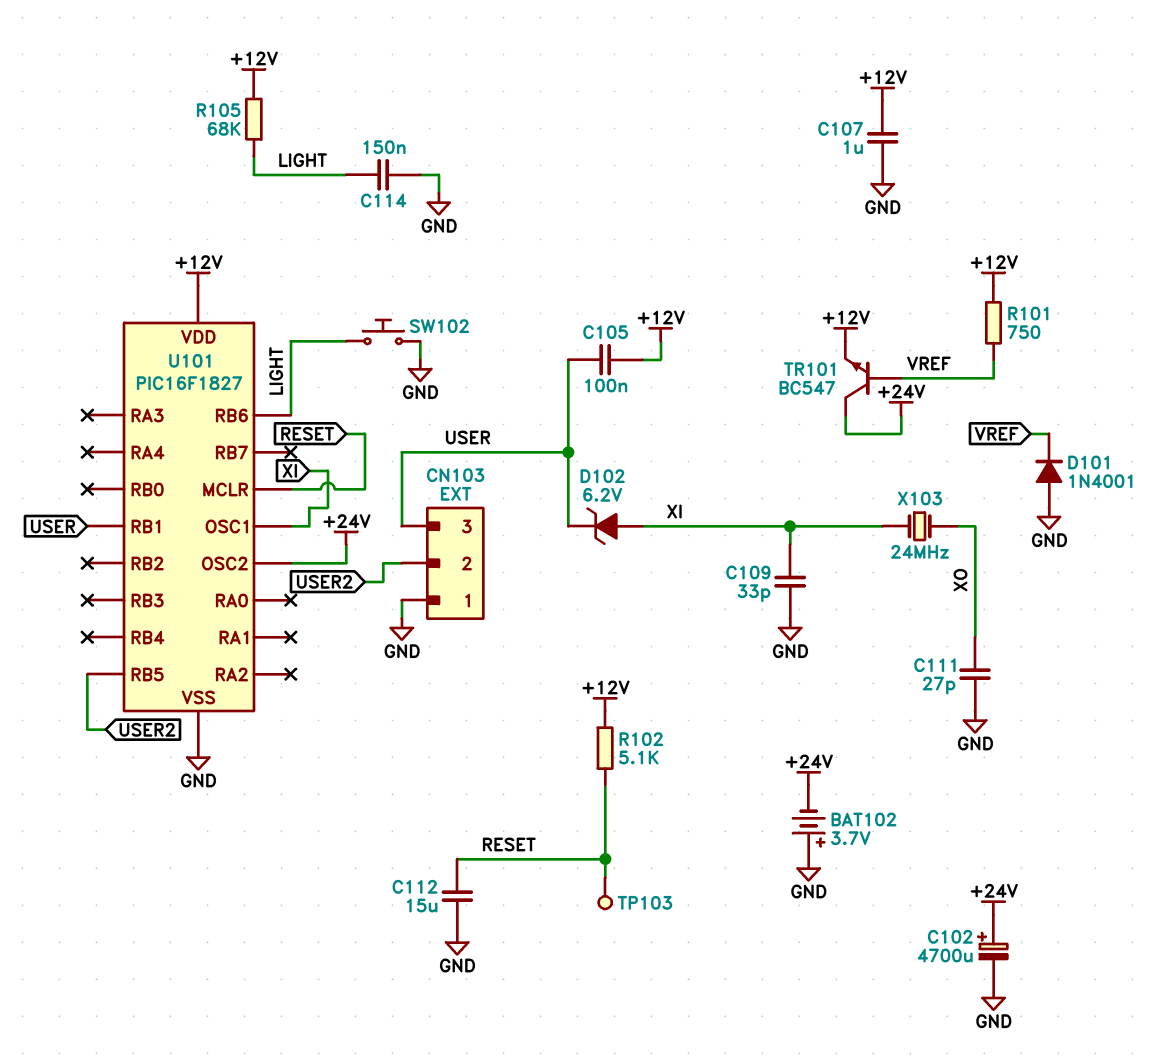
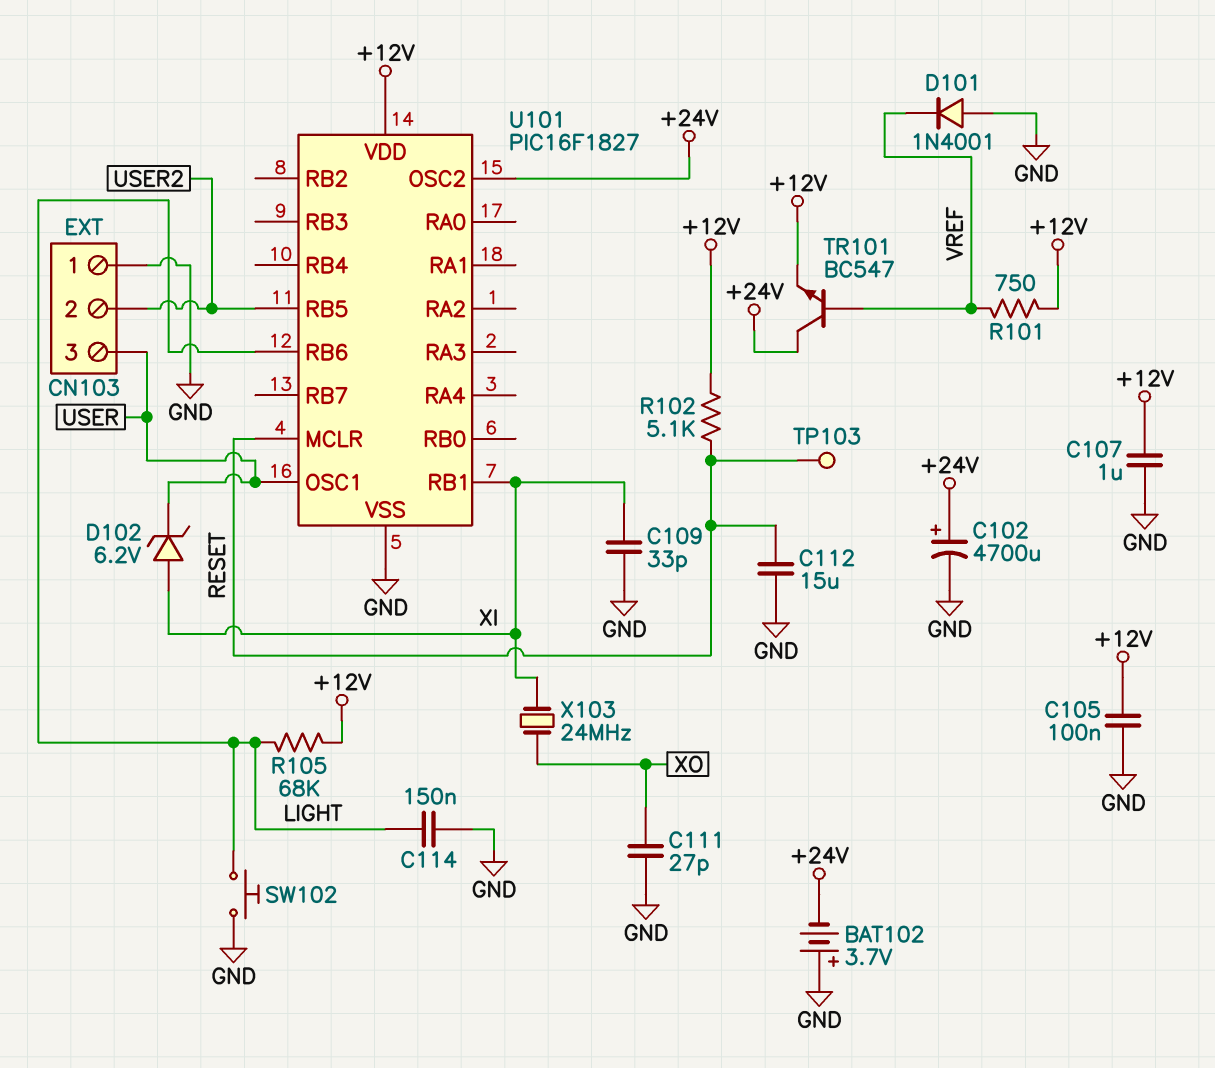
C105: 100nF (+12V, USER) -> 100nF (+12V, GND)
U101 pin OSC1: XI -> USER
U101 pin RB1: USER -> XI

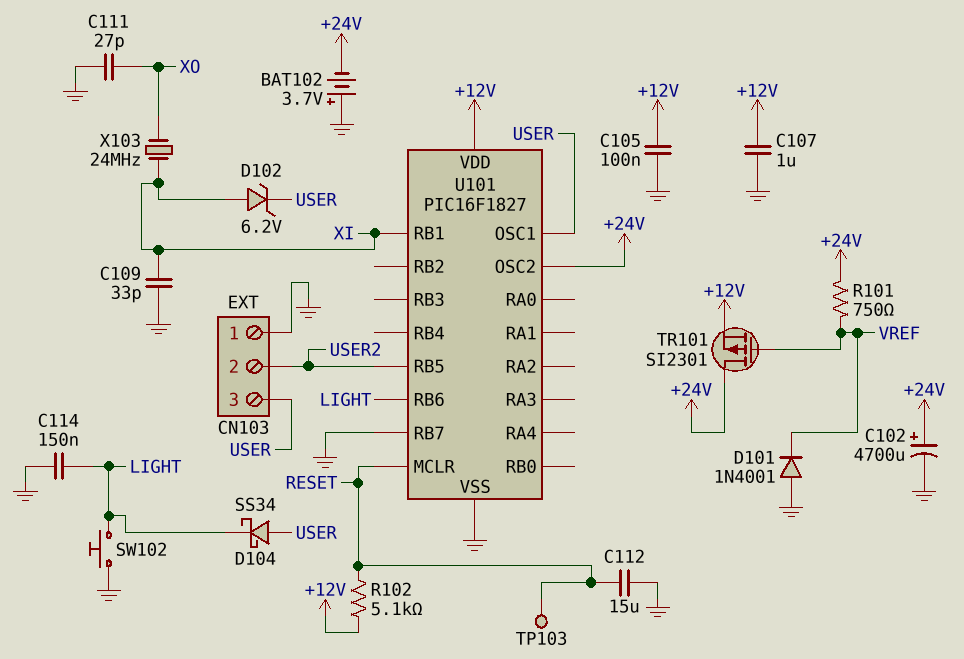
D104: none -> schottky SS34 (A USER, K LIGHT)
R101: 750 (+12V, VREF) -> 750 (+24V, VREF)
R105: 68k (+12V, LIGHT) -> none
TR101: NPN BC547 (B VREF, C +24V, E +12V) -> PMOS SI2301 (G VREF, D +24V, S +12V)
U101 pin RB7: none -> GND

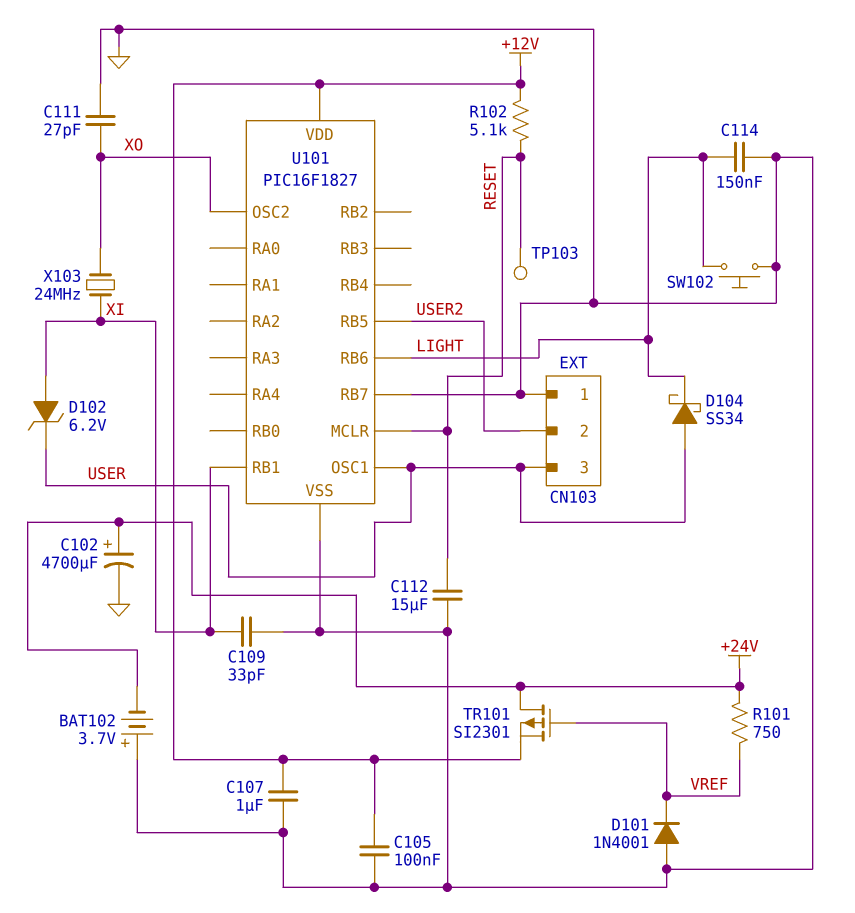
U101 pin OSC2: +24V -> XO

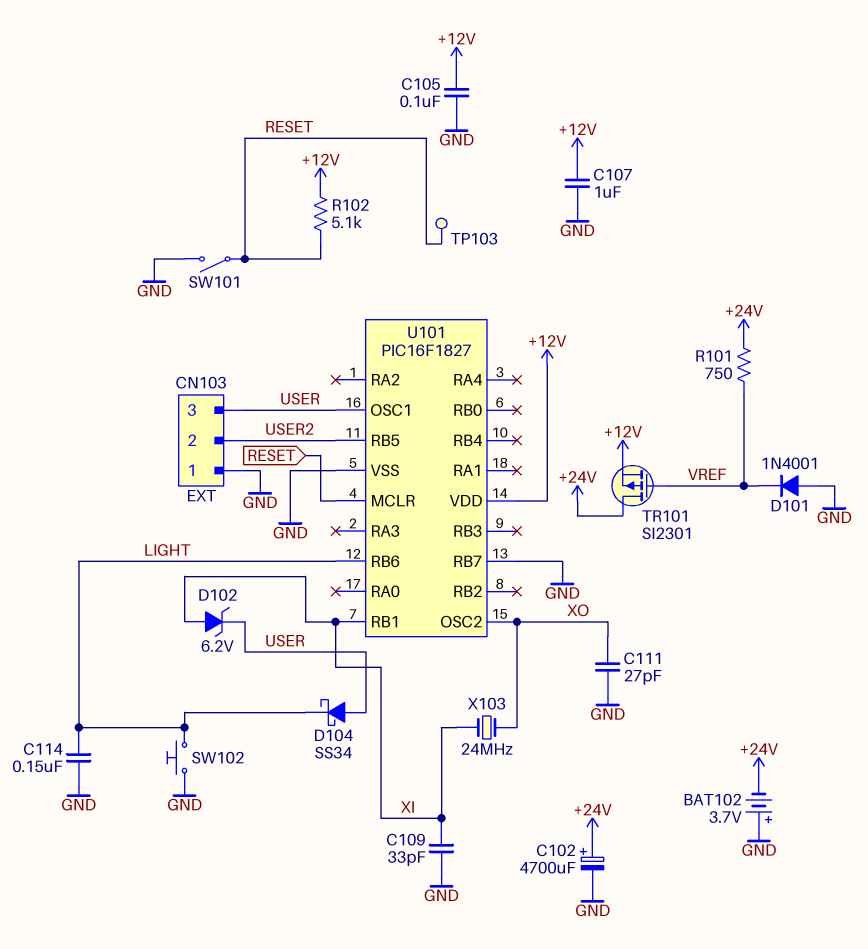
C112: 15uF (GND, RESET) -> none
SW101: none -> switch (GND, RESET)

